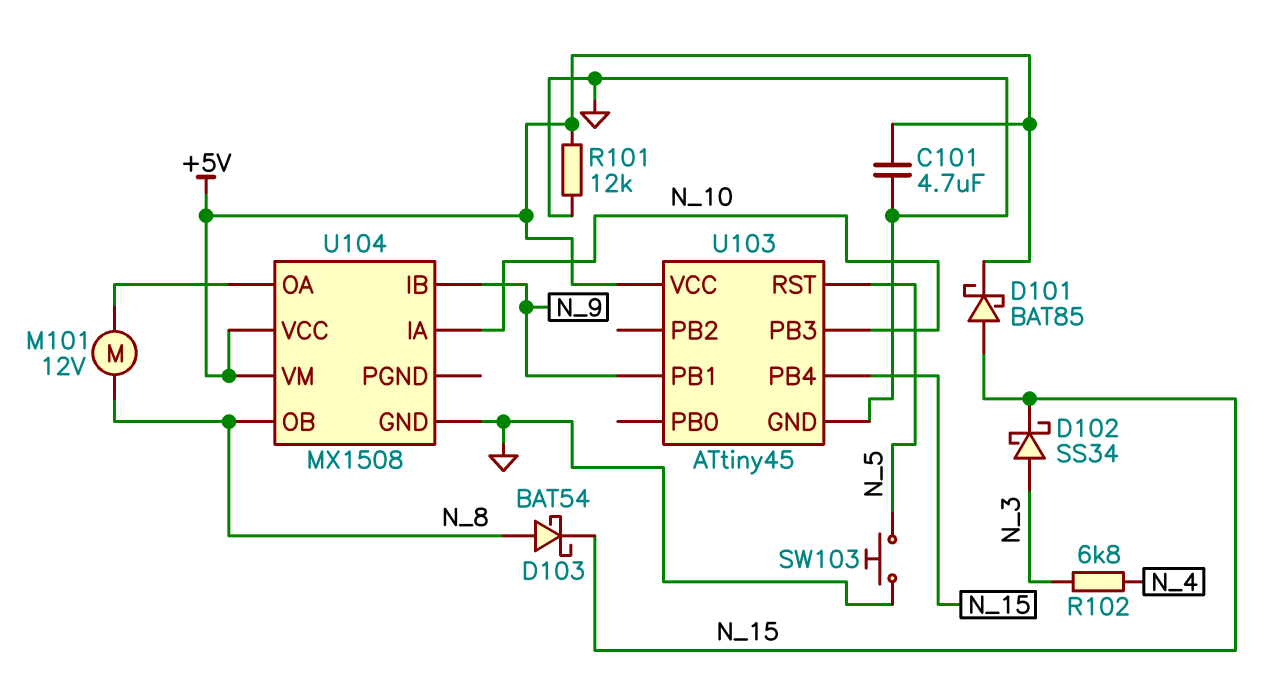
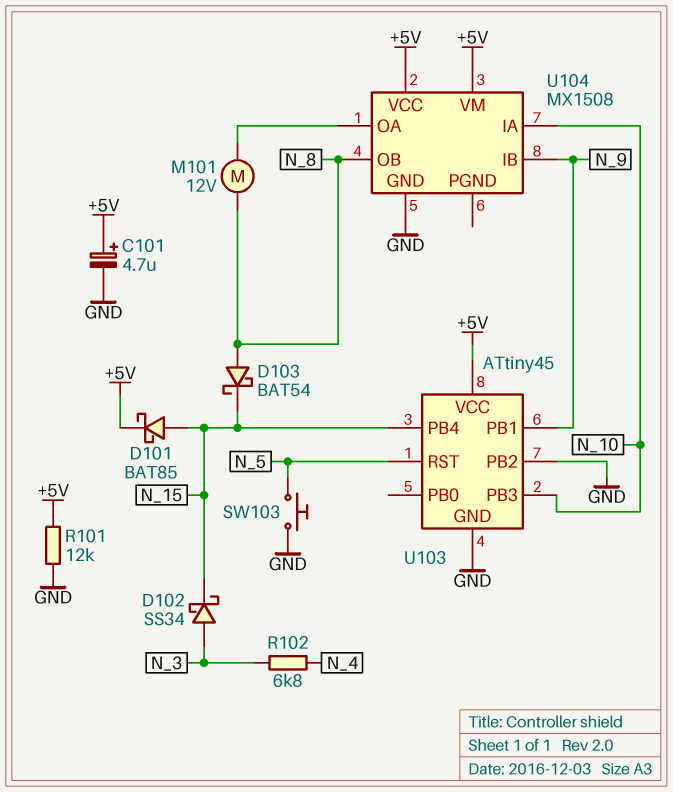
C101: 4.7uF (+5V, GND) -> 4.7uF (plus +5V, minus GND)
U103 pin PB2: none -> GND

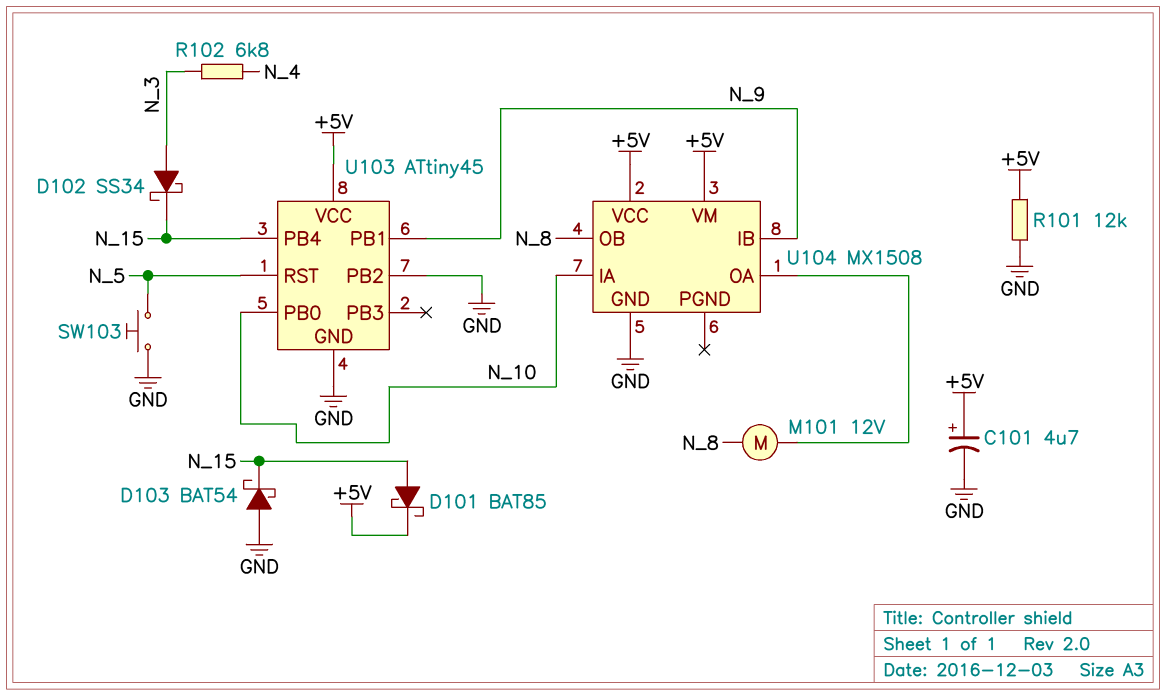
D103: schottky BAT54 (A N_8, K N_15) -> schottky BAT54 (A GND, K N_15)
U103 pin PB0: none -> N_10
U103 pin PB3: N_10 -> none

